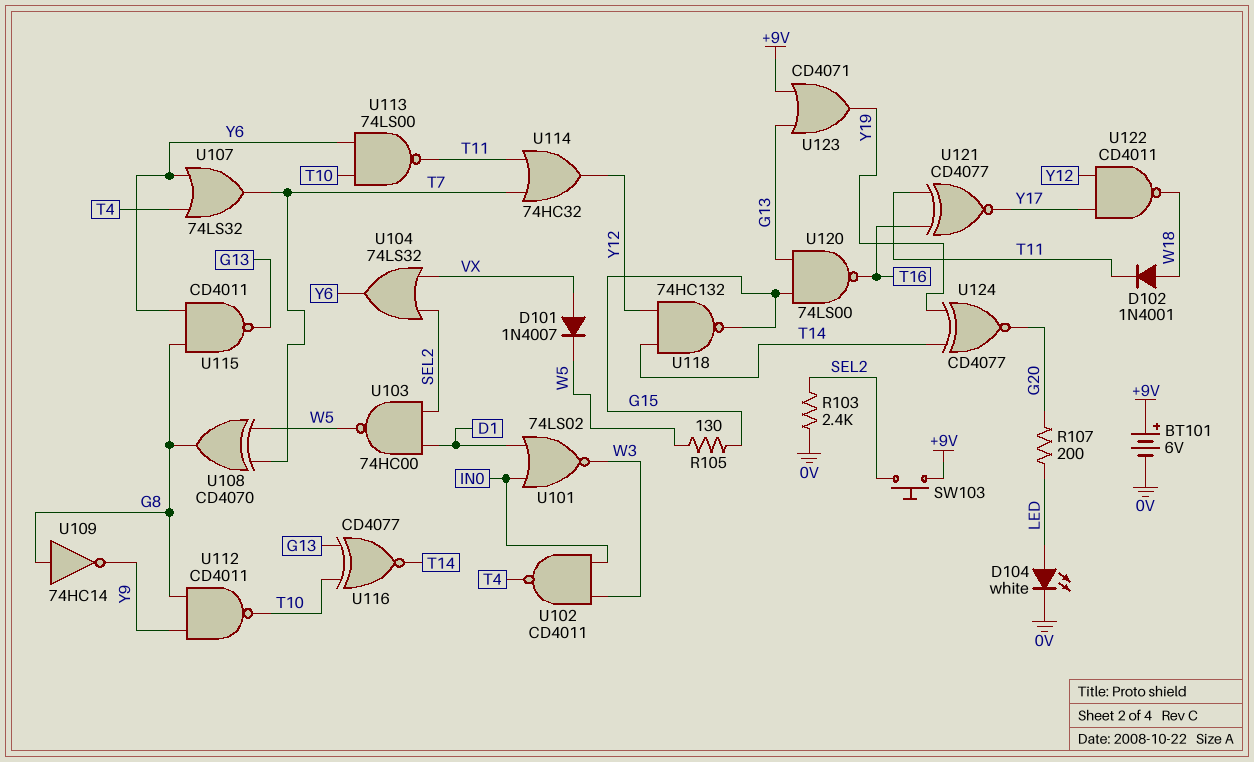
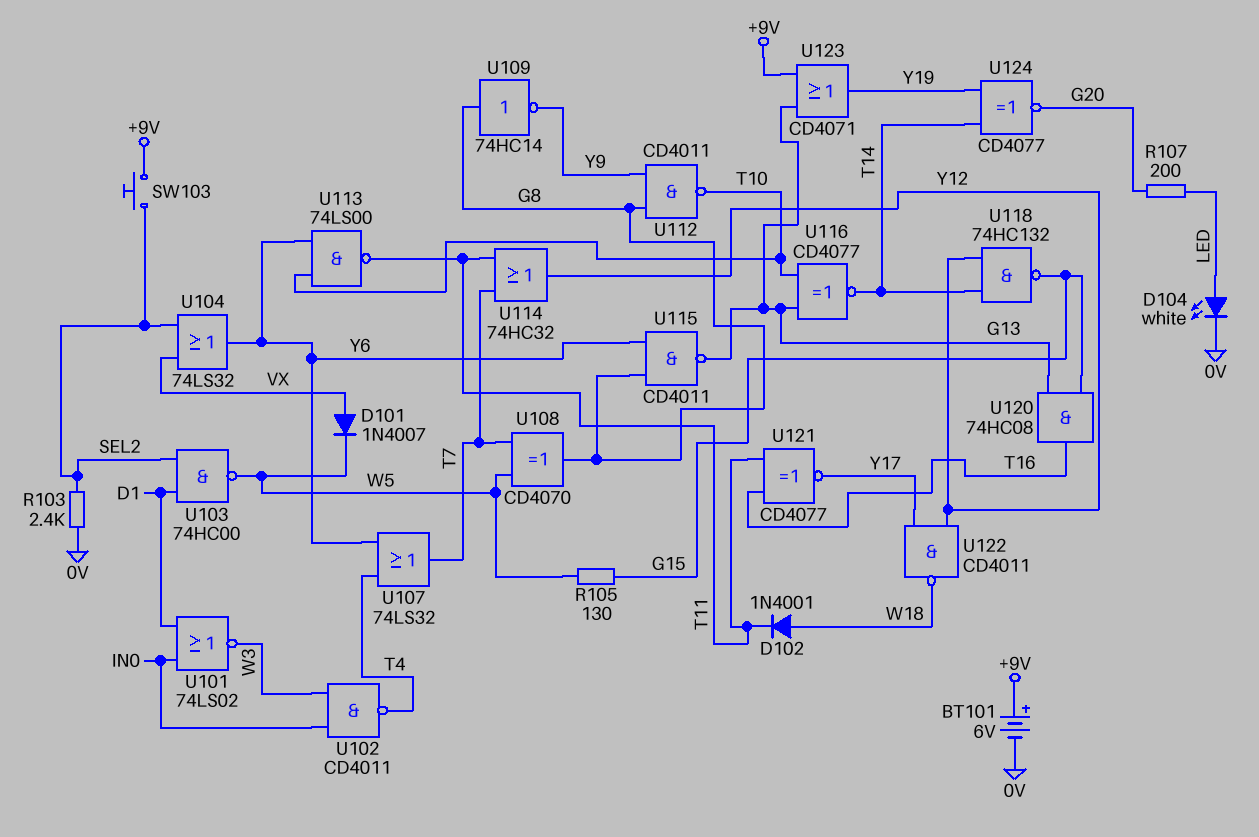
U120: NAND 74LS00 (in G13, in G15, out T16) -> AND 74HC08 (in G13, in G15, out T16)

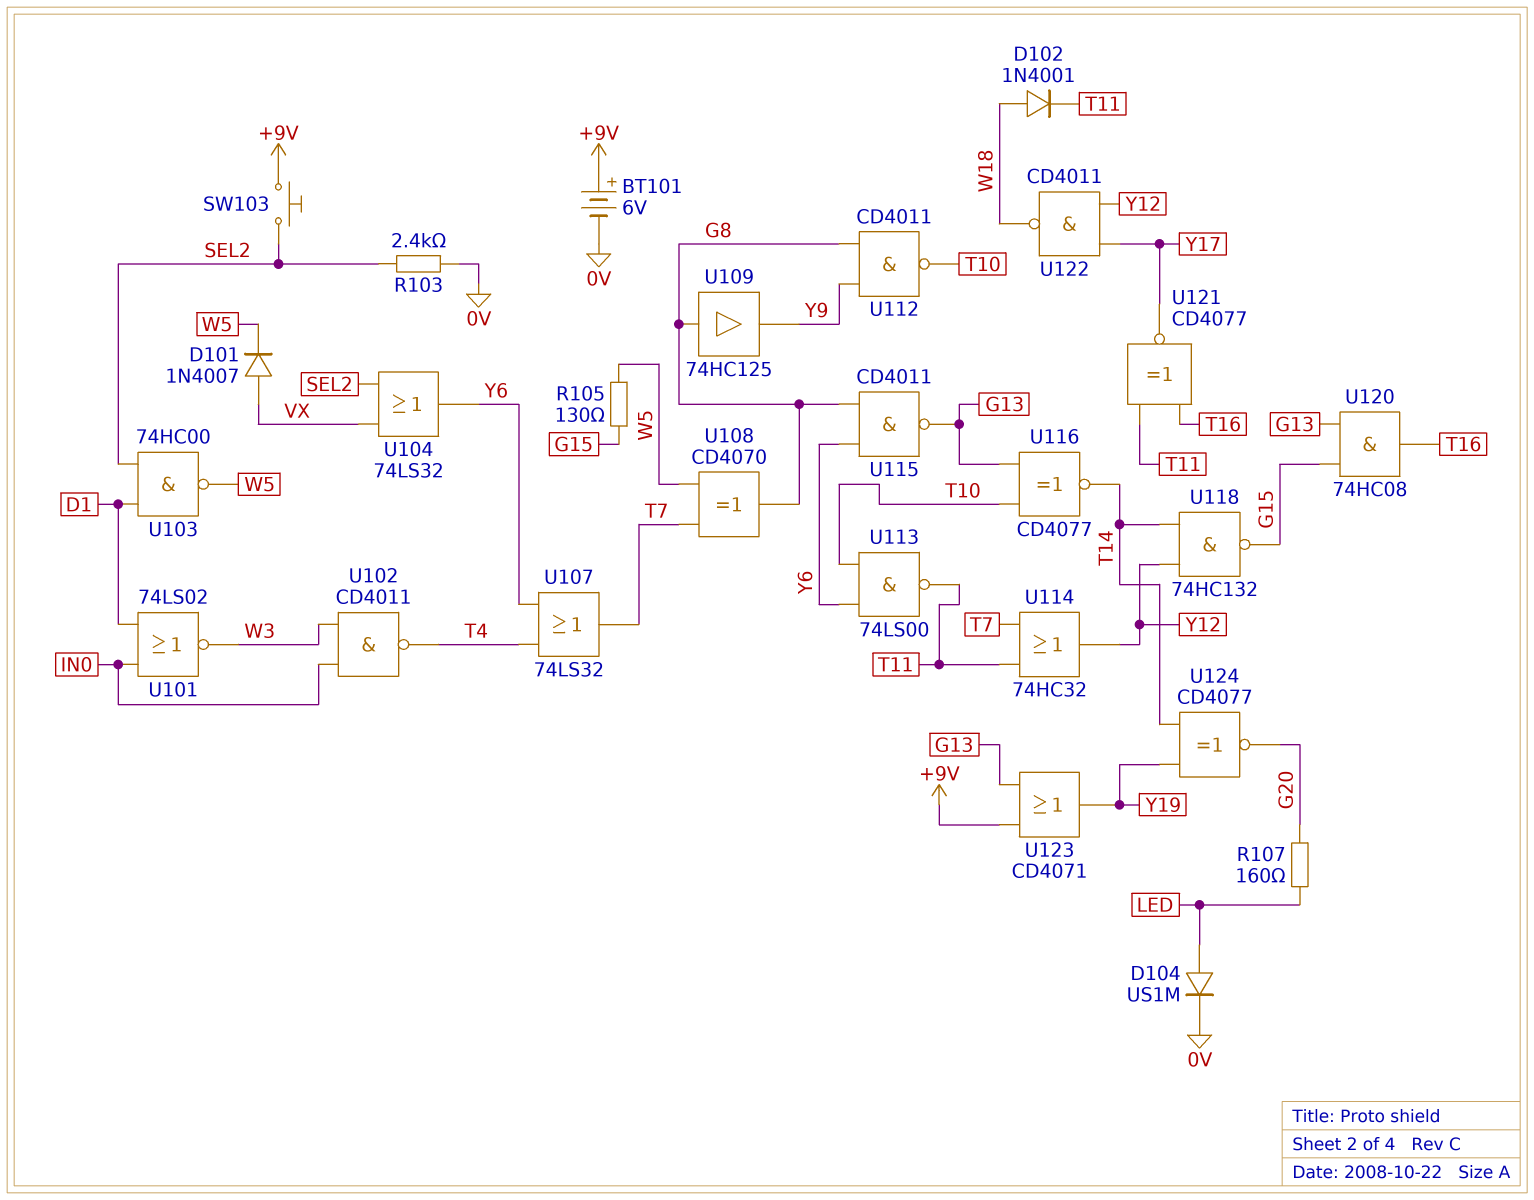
D104: LED white (A LED, K 0V) -> diode US1M (A LED, K 0V)
R107: 200 (G20, LED) -> 160 (G20, LED)
U109: NOT 74HC14 (in G8, out Y9) -> buffer 74HC125 (in G8, out Y9)

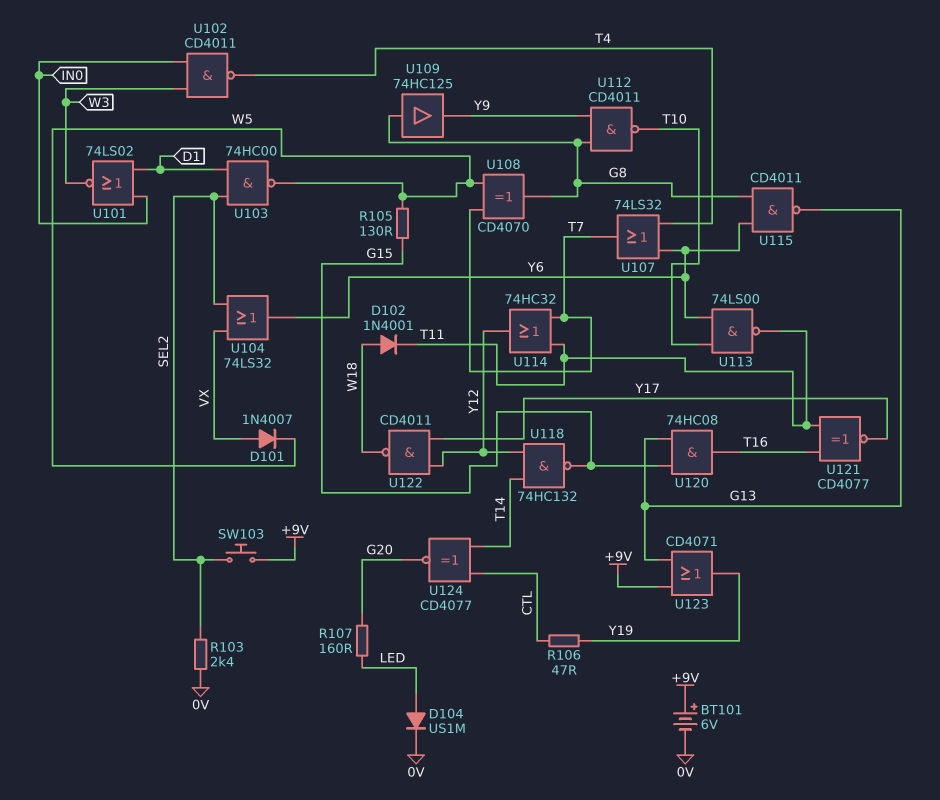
R106: none -> 47 (CTL, Y19)
U116: XNOR CD4077 (in G13, in T10, out T14) -> none
U124: XNOR CD4077 (in T14, in Y19, out G20) -> XNOR CD4077 (in CTL, in T14, out G20)

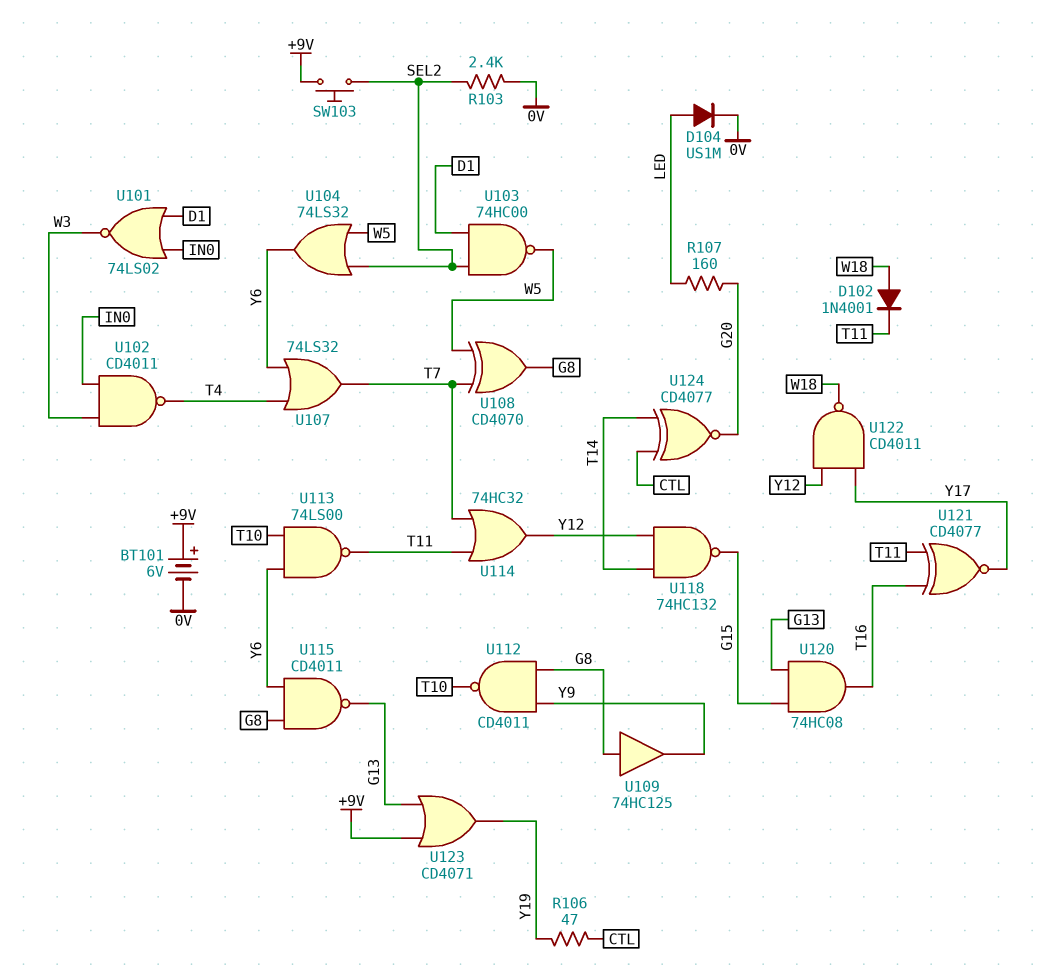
D101: diode 1N4007 (A VX, K W5) -> none
R105: 130 (G15, W5) -> none
U104: OR 74LS32 (in SEL2, in VX, out Y6) -> OR 74LS32 (in SEL2, in W5, out Y6)

